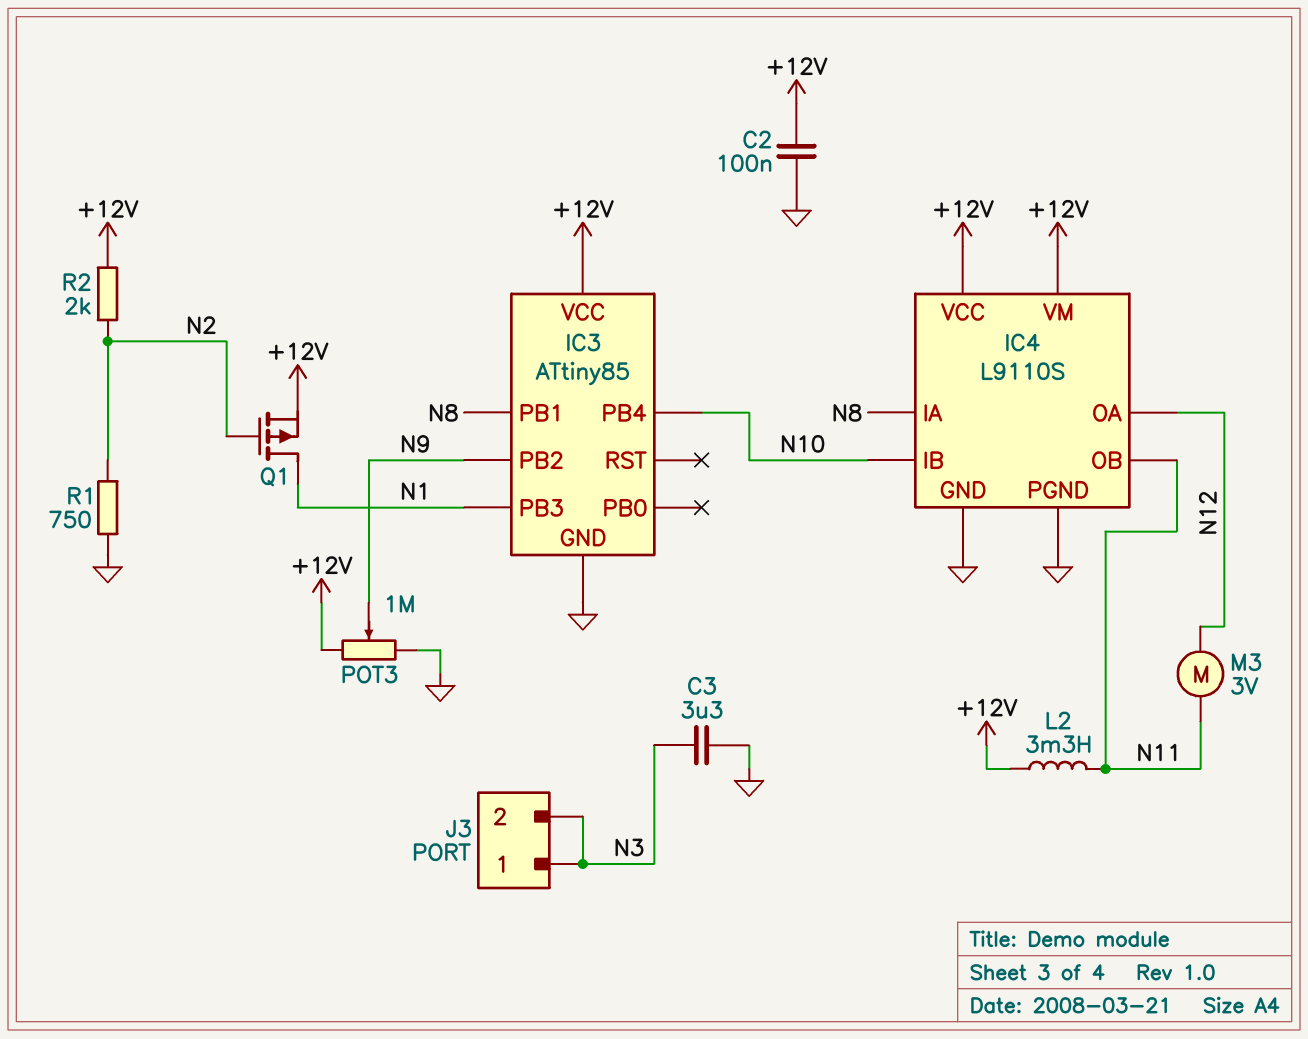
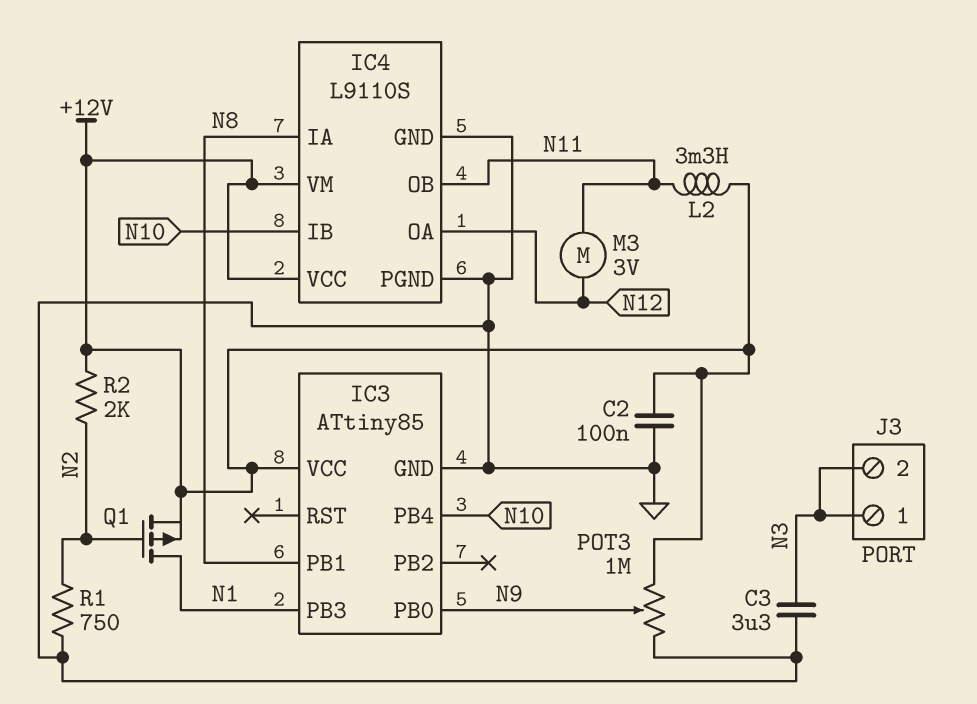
IC3 pin PB0: none -> N9
IC3 pin PB2: N9 -> none

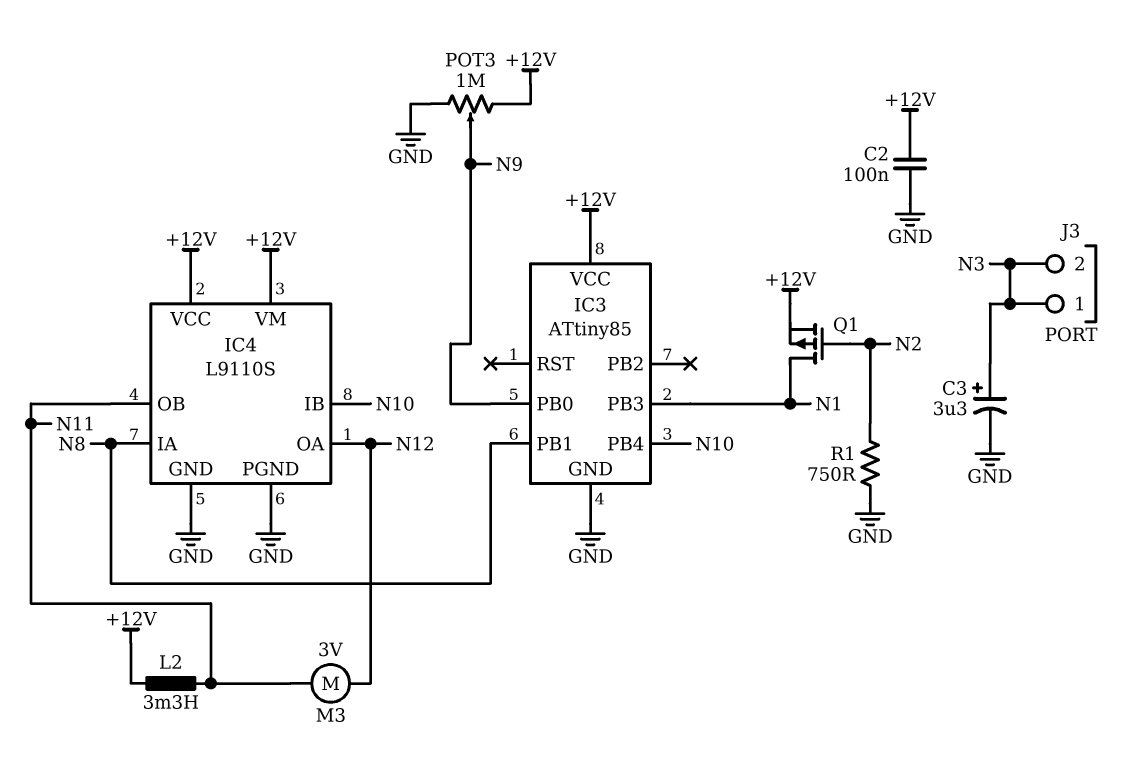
C3: 3.3uF (GND, N3) -> 3.3uF (plus N3, minus GND)
R2: 2k (+12V, N2) -> none

